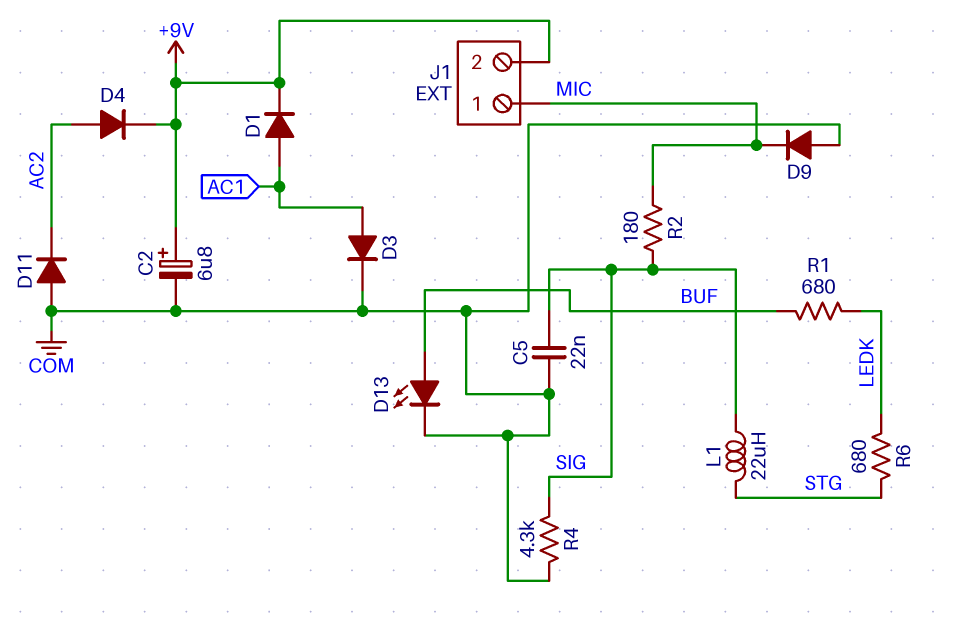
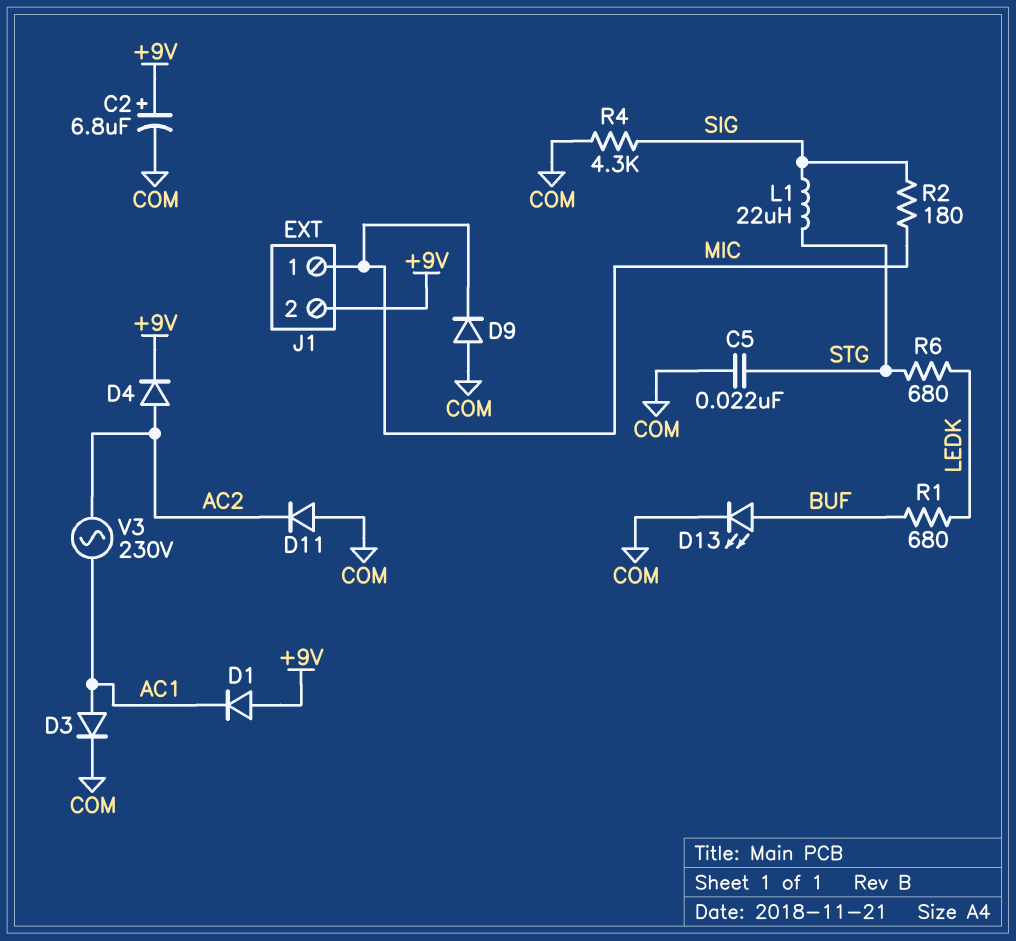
C5: 22nF (COM, SIG) -> 22nF (COM, STG)
D1: diode (A AC1, K +9V) -> diode (A +9V, K AC1)
V3: none -> AC 230V (AC1, AC2)

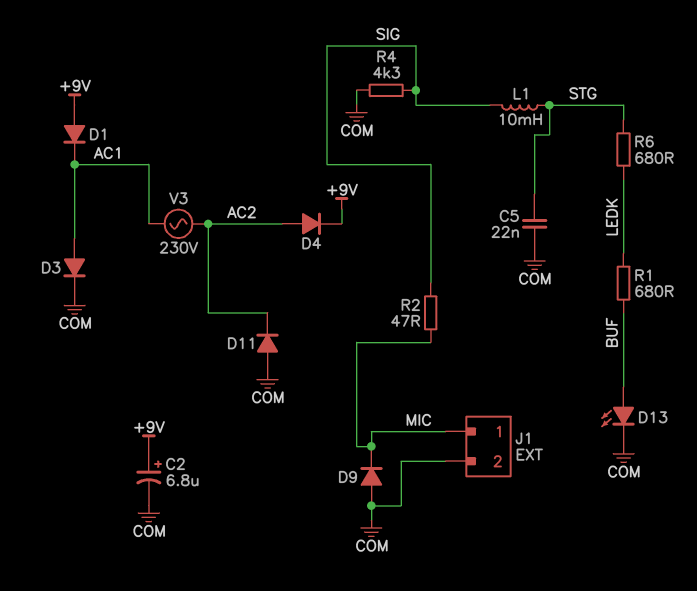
J1 pin 2: +9V -> COM
L1: 22uH (SIG, STG) -> 10mH (SIG, STG)
R2: 180 (MIC, SIG) -> 47 (MIC, SIG)

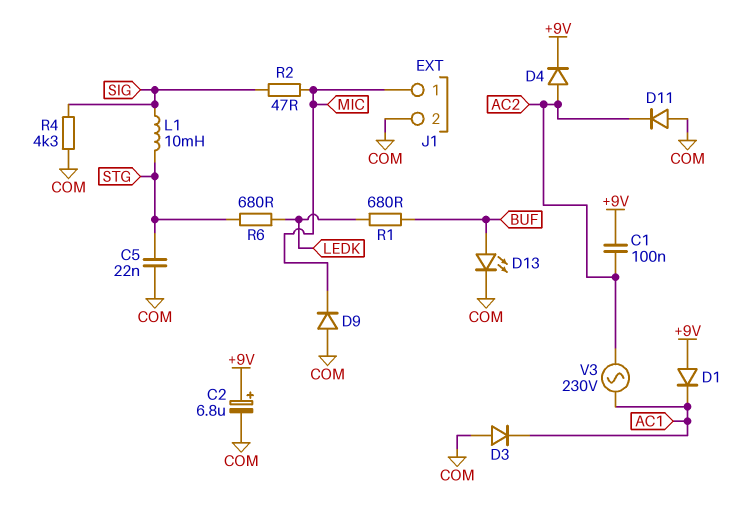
C1: none -> 100nF (+9V, AC2)
D3: diode (A AC1, K COM) -> diode (A COM, K AC1)

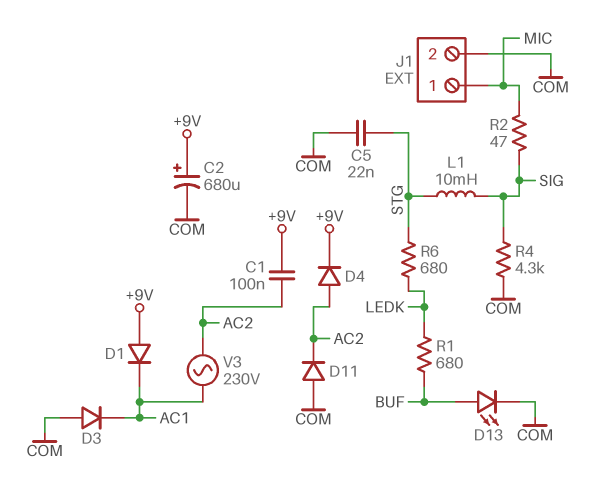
C2: 6.8uF (plus +9V, minus COM) -> 680uF (plus +9V, minus COM)
D9: diode (A COM, K MIC) -> none

